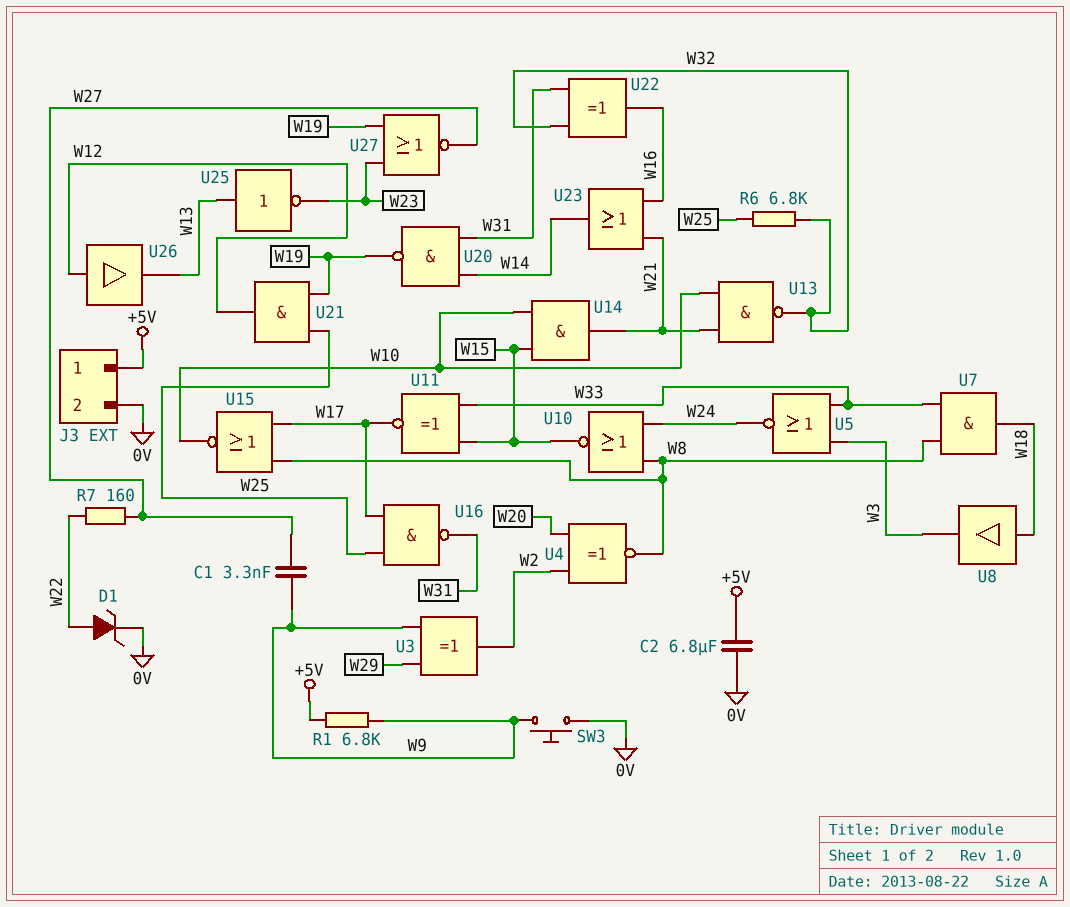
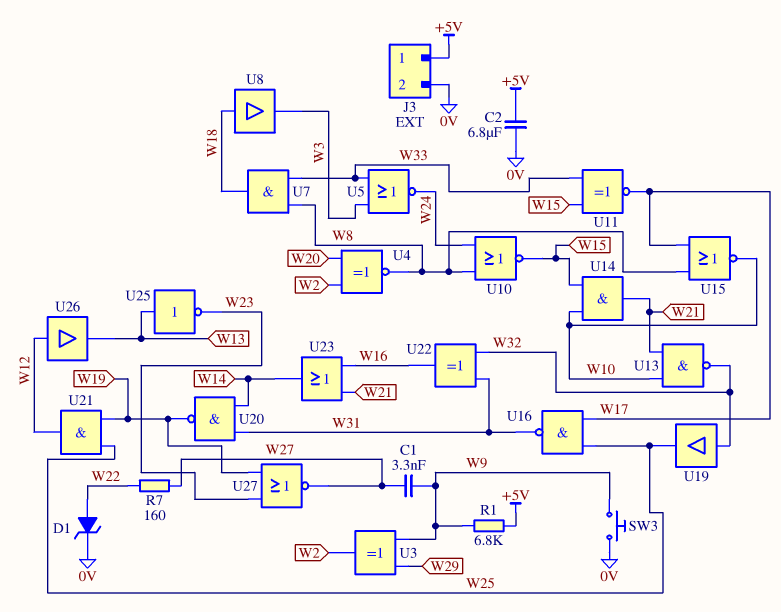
R6: 6.8k (W25, W32) -> none
U19: none -> buffer (in W32, out W25)

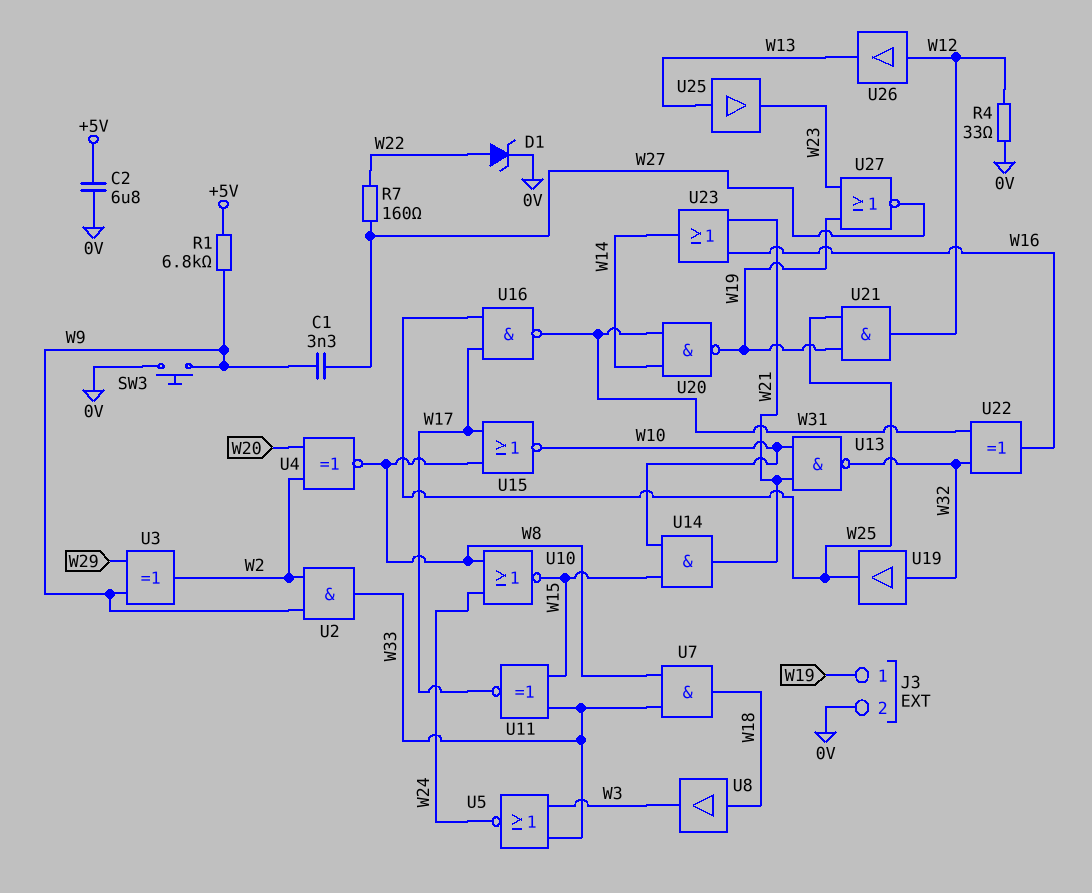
J3 pin 1: +5V -> W19
R4: none -> 33 (0V, W12)
U2: none -> AND (in W2, in W9, out W33)
U25: NOT (in W13, out W23) -> buffer (in W13, out W23)

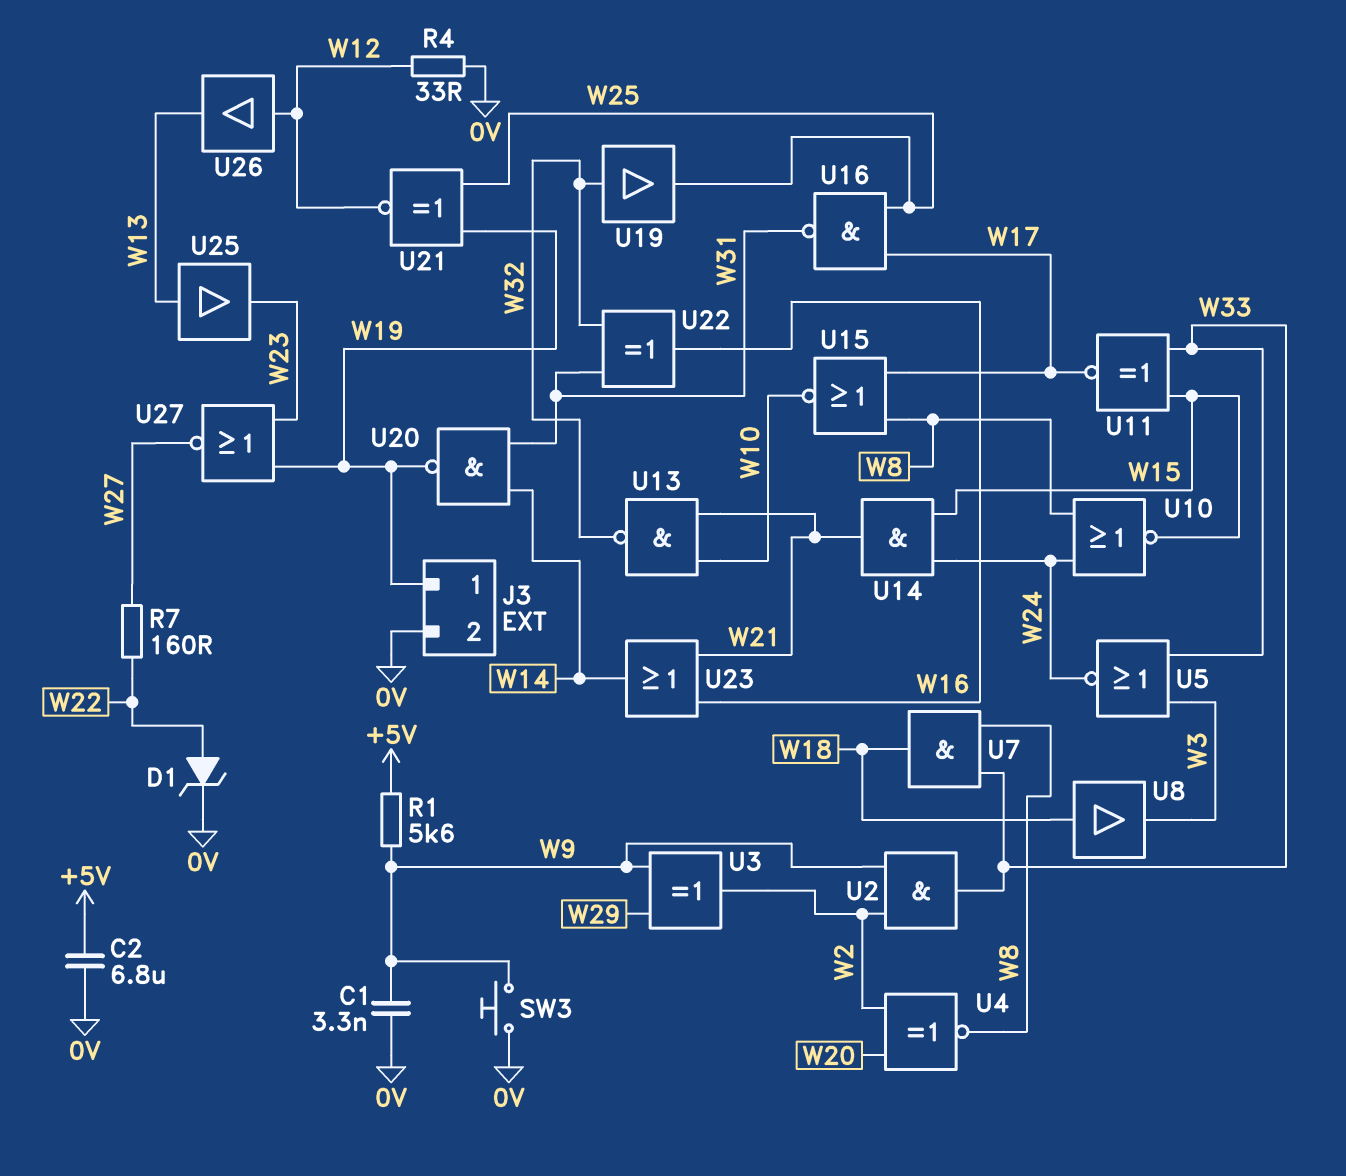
C1: 3.3nF (W9, W27) -> 3.3nF (0V, W9)
R1: 6.8k (+5V, W9) -> 5.6k (+5V, W9)
U14: AND (in W10, in W15, out W21) -> AND (in W15, in W24, out W21)
U21: AND (in W19, in W25, out W12) -> XNOR (in W19, in W25, out W12)

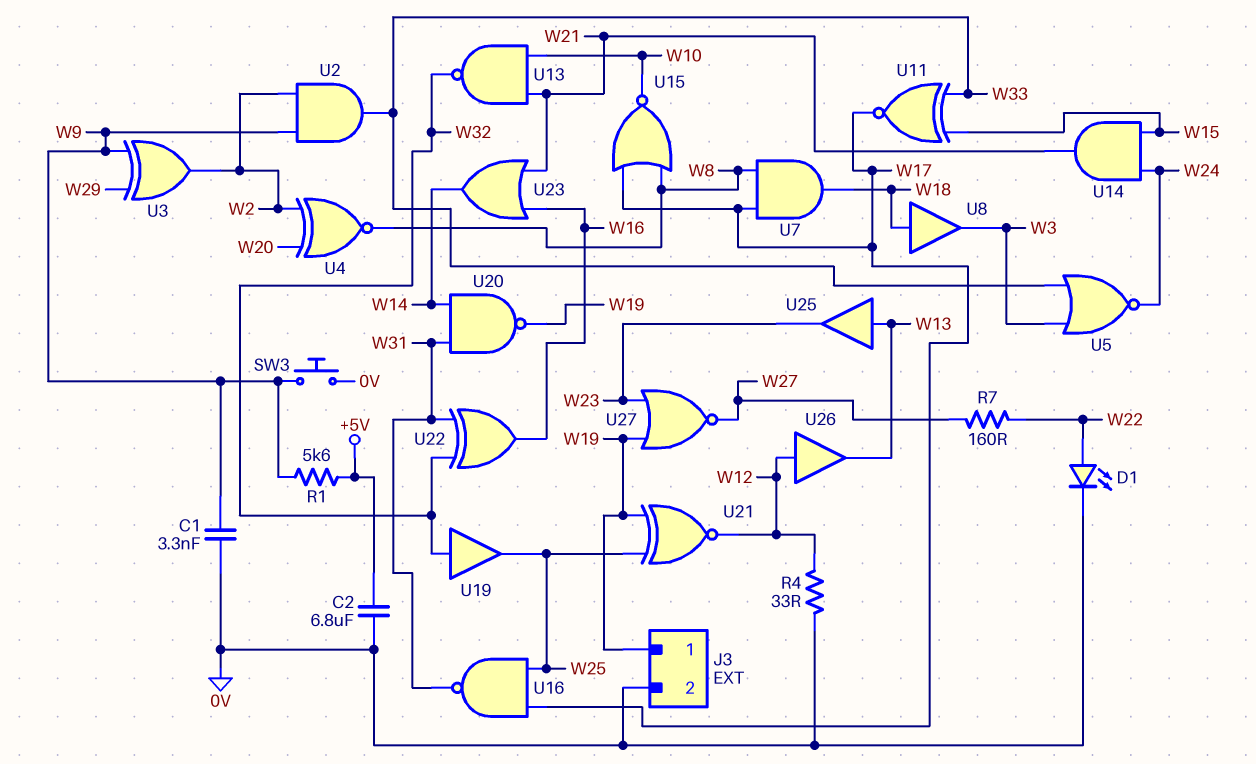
D1: zener (A W22, K 0V) -> LED (A W22, K 0V)
U7: AND (in W8, in W33, out W18) -> AND (in W8, in W17, out W18)
U10: NOR (in W8, in W24, out W15) -> none

